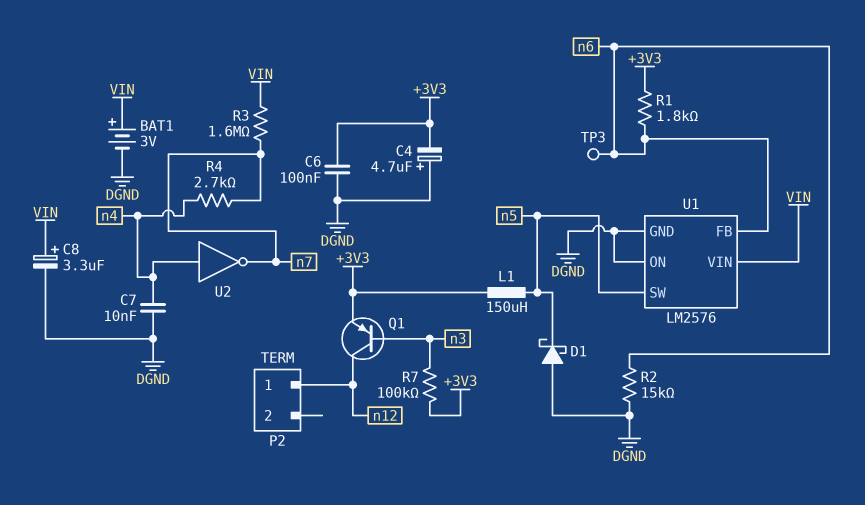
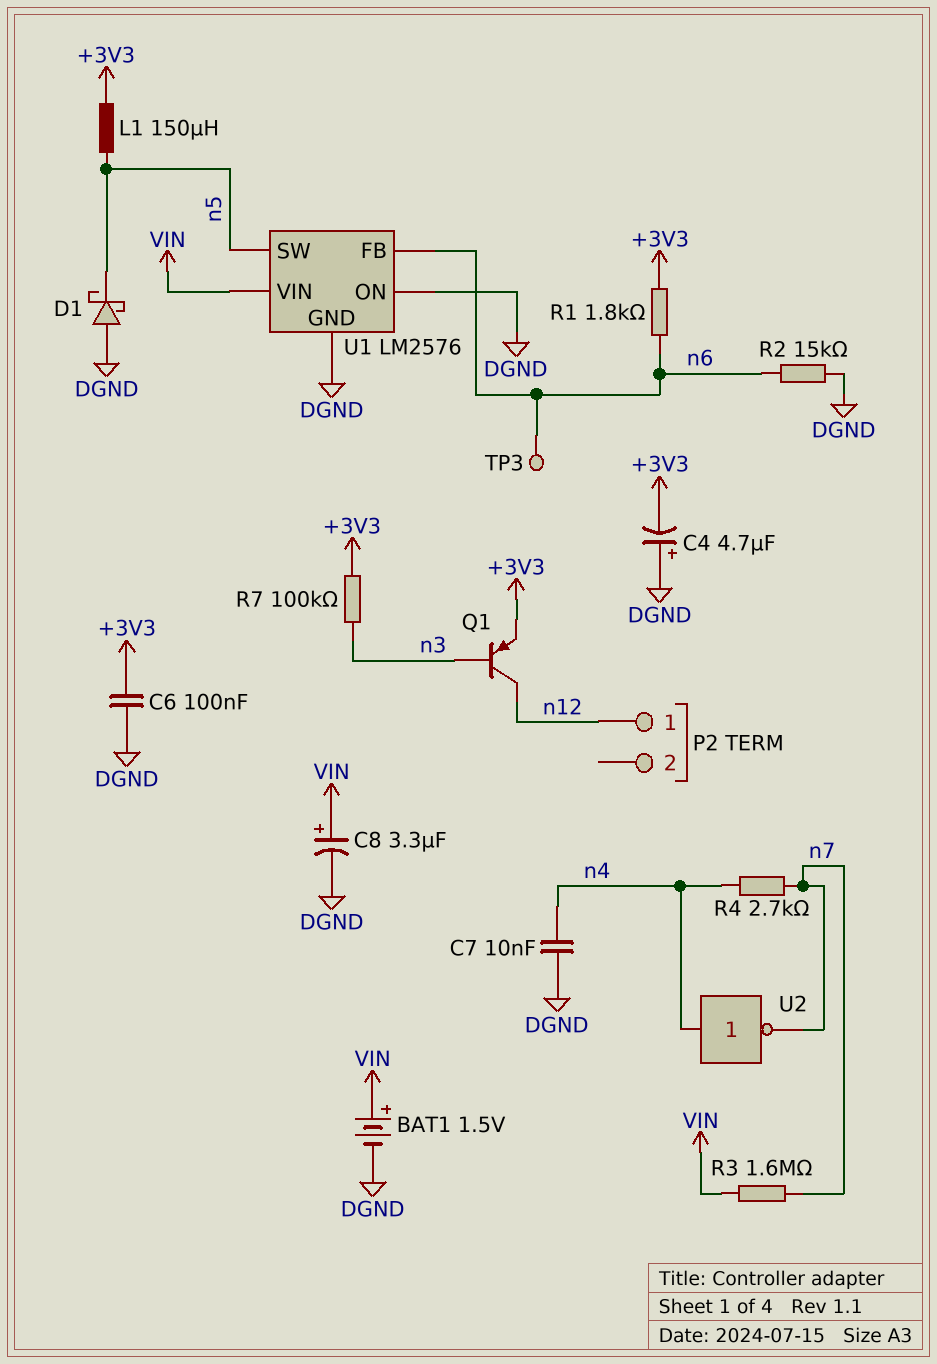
BAT1: 3V (plus VIN, minus DGND) -> 1.5V (plus VIN, minus DGND)

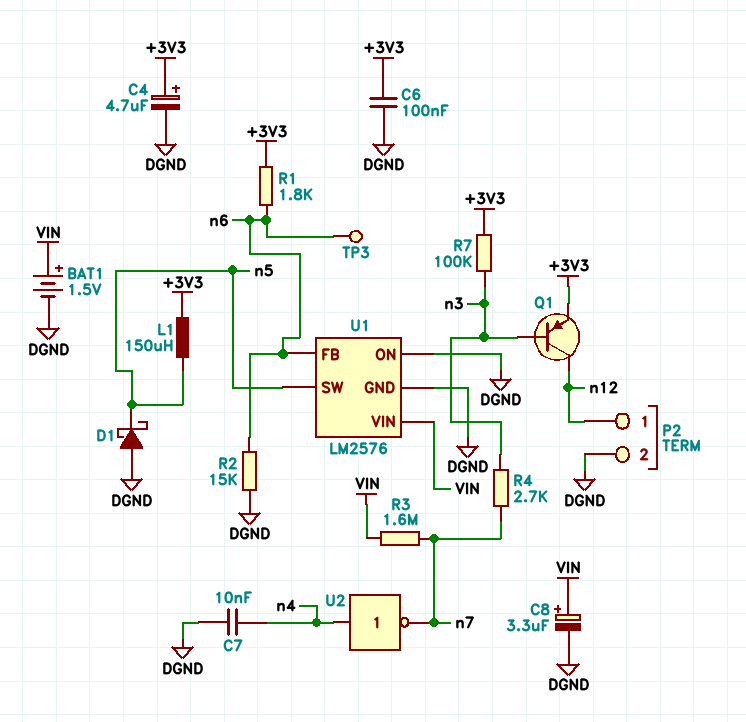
C4: 4.7uF (plus DGND, minus +3V3) -> 4.7uF (plus +3V3, minus DGND)
P2 pin 2: none -> DGND
R4: 2.7k (n4, n7) -> 2.7k (n3, n7)

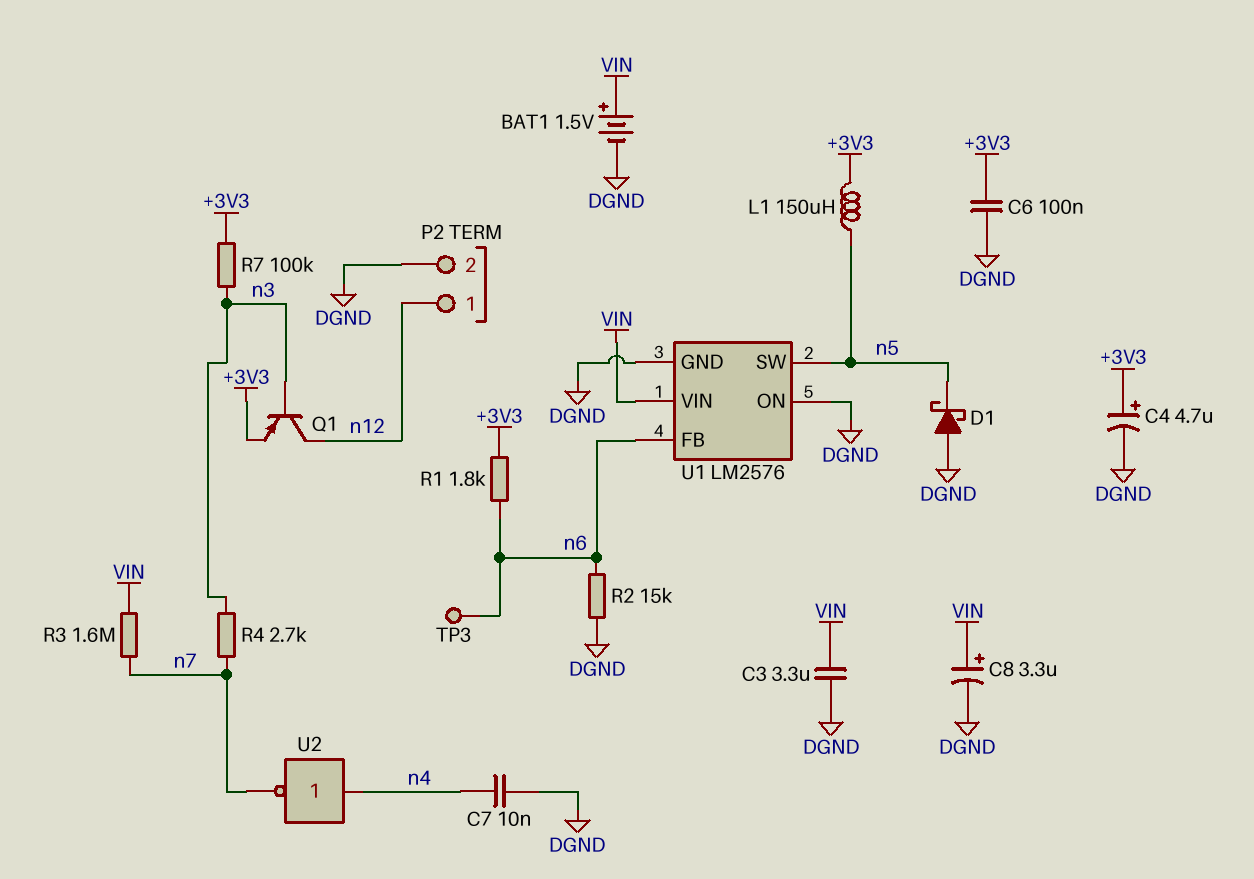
C3: none -> 3.3uF (DGND, VIN)

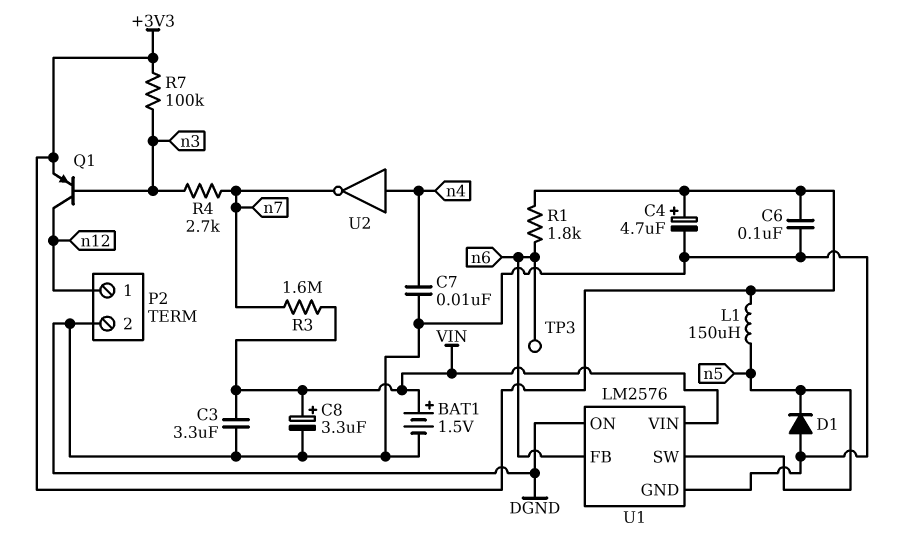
D1: schottky (A DGND, K n5) -> diode (A DGND, K n5)
R2: 15k (DGND, n6) -> none

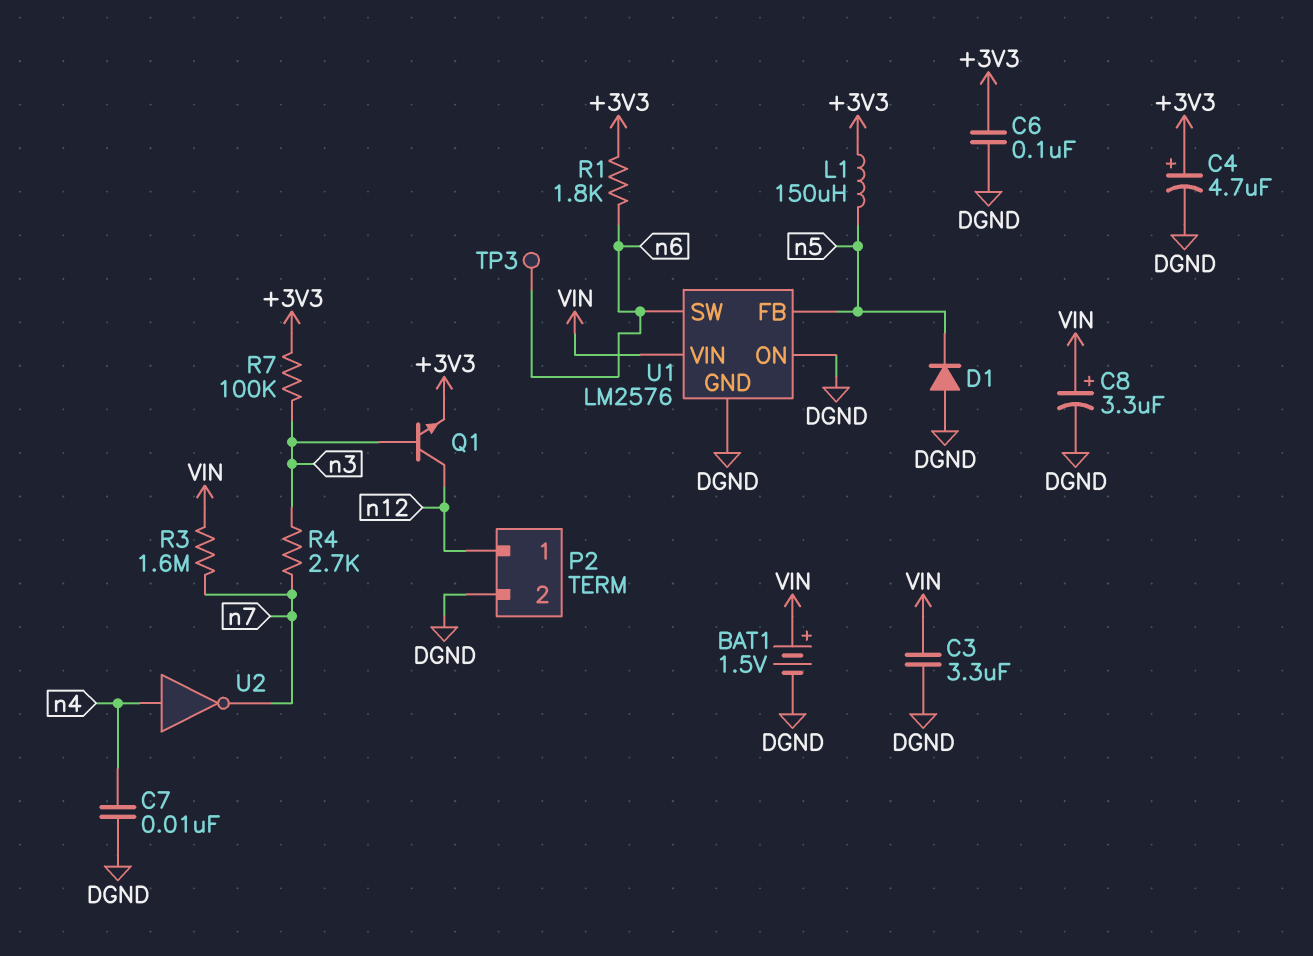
Q1: PNP (B n3, C n12, E +3V3) -> NPN (B n3, C n12, E +3V3)
U1 pin FB: n6 -> n5
U1 pin SW: n5 -> n6

